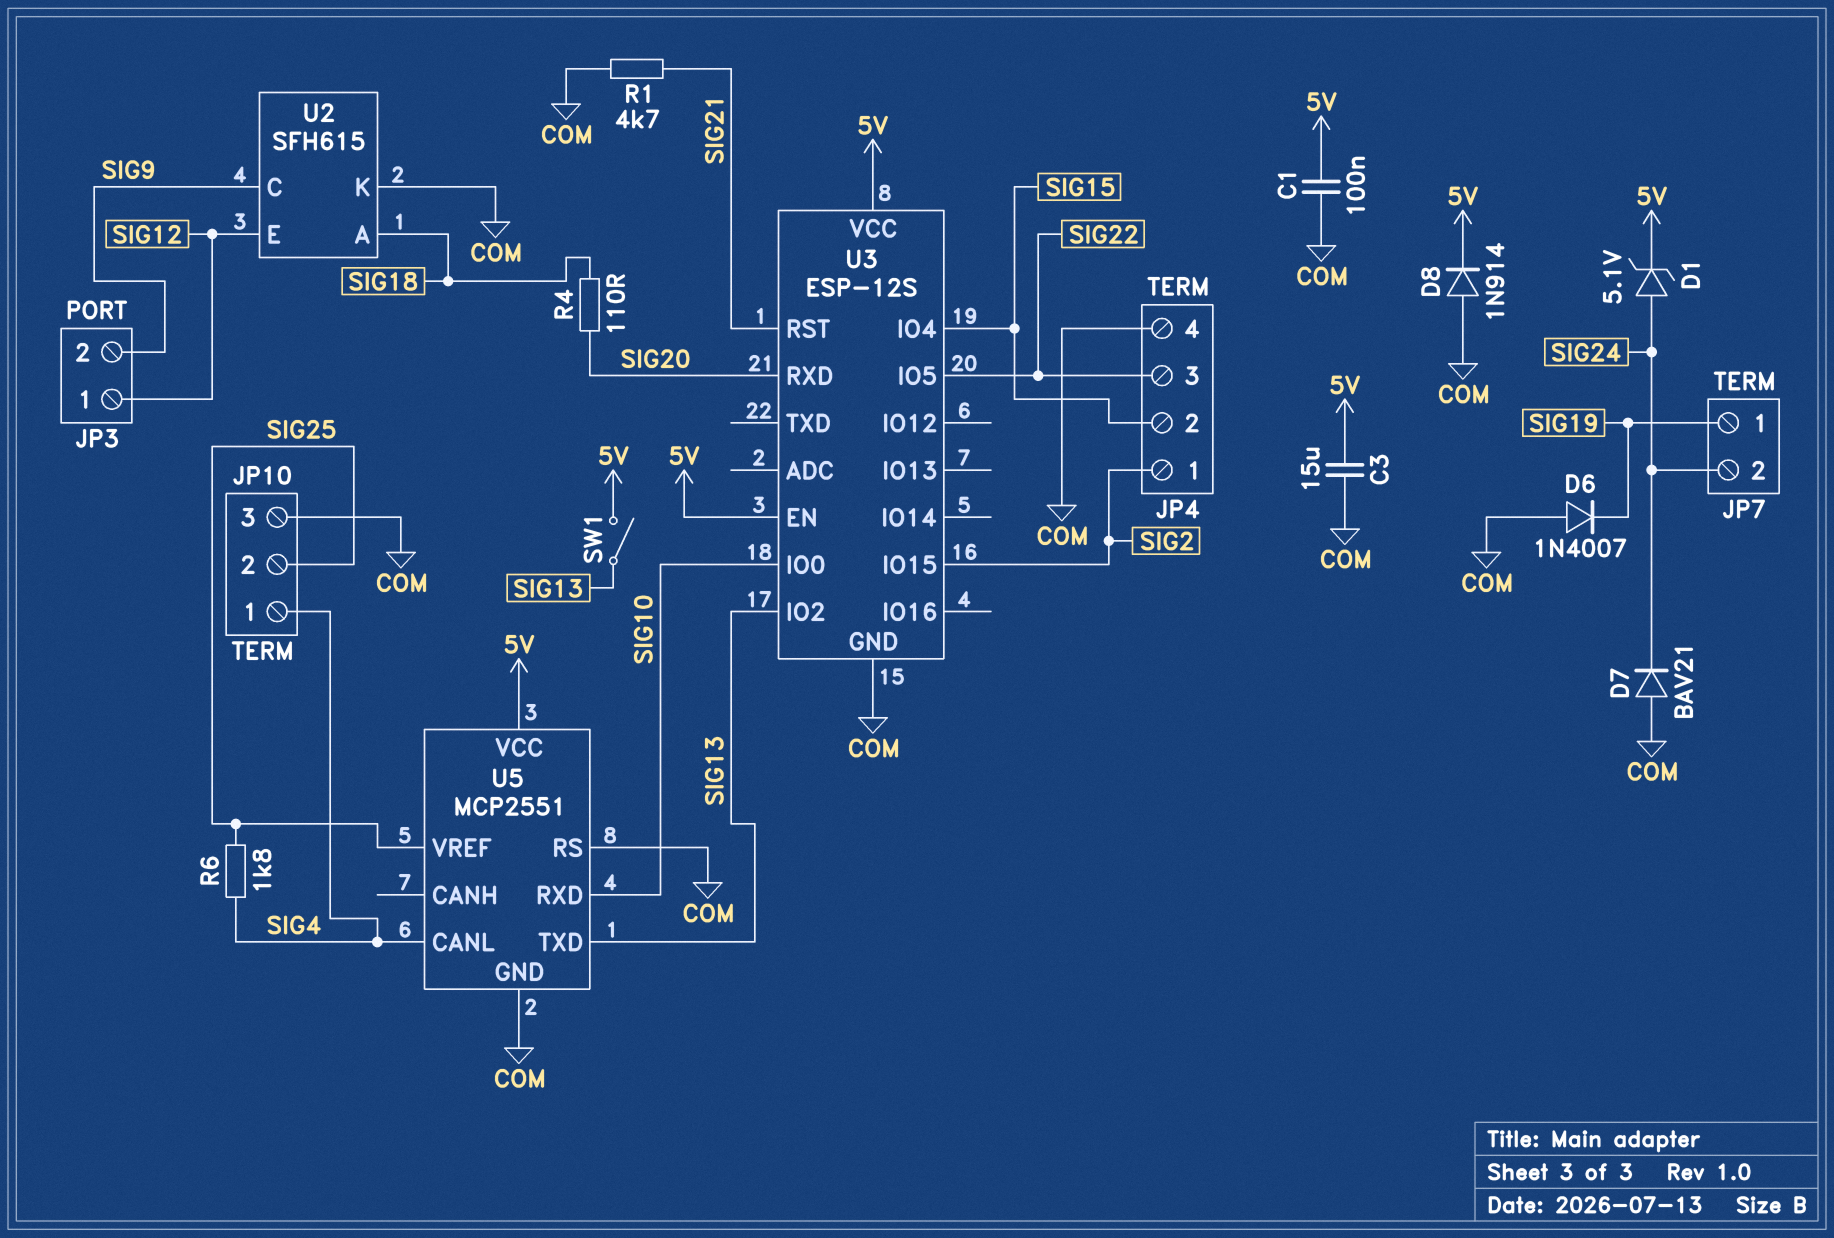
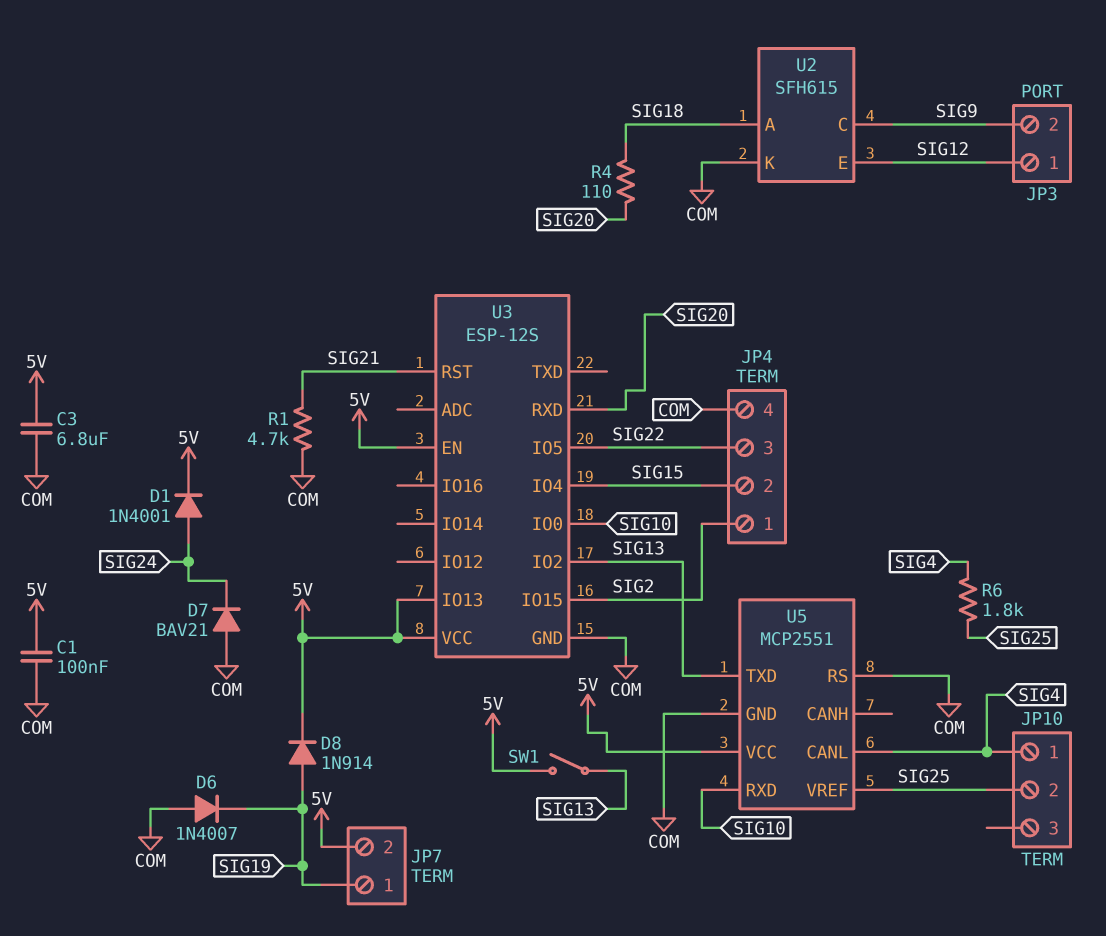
C3: 15uF (5V, COM) -> 6.8uF (5V, COM)
D1: zener 5.1V (A SIG24, K 5V) -> diode 1N4001 (A SIG24, K 5V)
D8: diode 1N914 (A COM, K 5V) -> diode 1N914 (A SIG19, K 5V)
JP7 pin 2: SIG24 -> 5V
JP10 pin 3: COM -> none
U3 pin IO13: none -> 5V

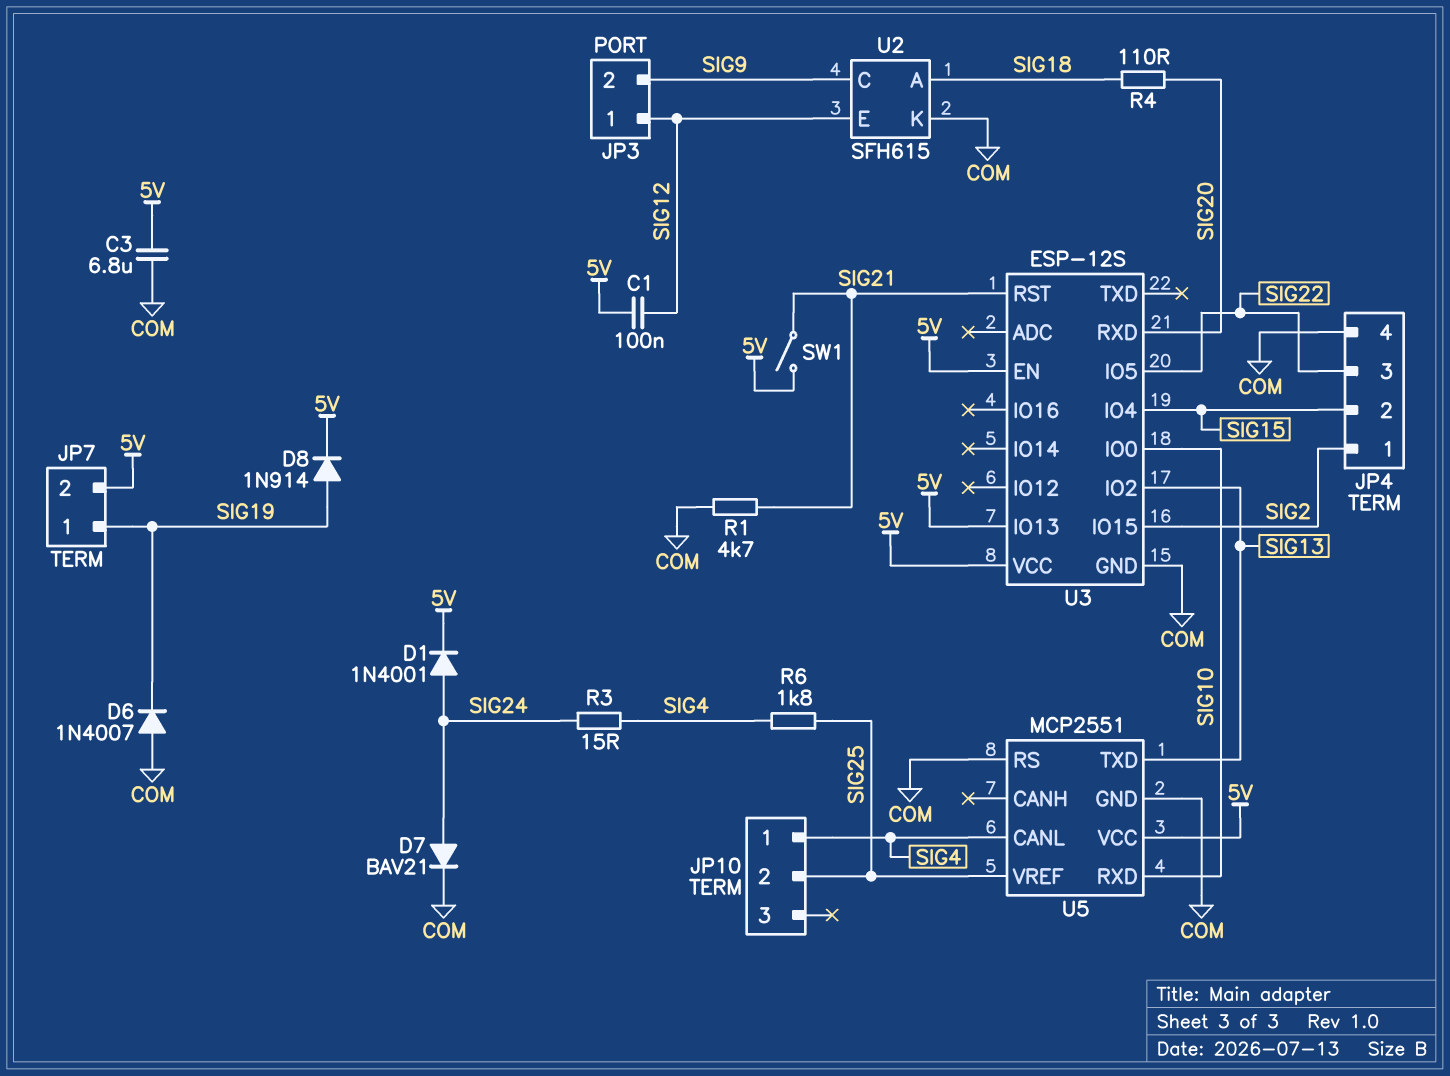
C1: 100nF (5V, COM) -> 100nF (5V, SIG12)
D7: diode BAV21 (A COM, K SIG24) -> diode BAV21 (A SIG24, K COM)
R3: none -> 15 (SIG4, SIG24)
SW1: switch (5V, SIG13) -> switch (5V, SIG21)

